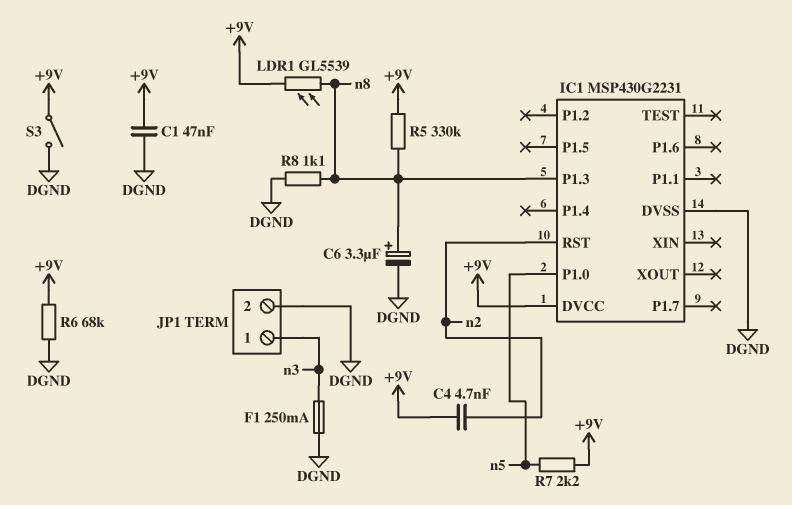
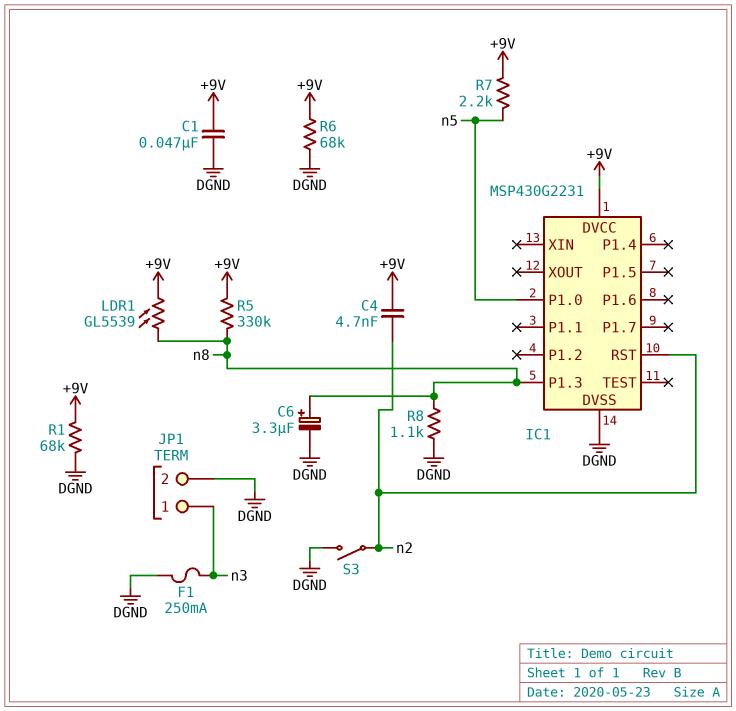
R1: none -> 68k (+9V, DGND)
S3: switch (+9V, DGND) -> switch (DGND, n2)

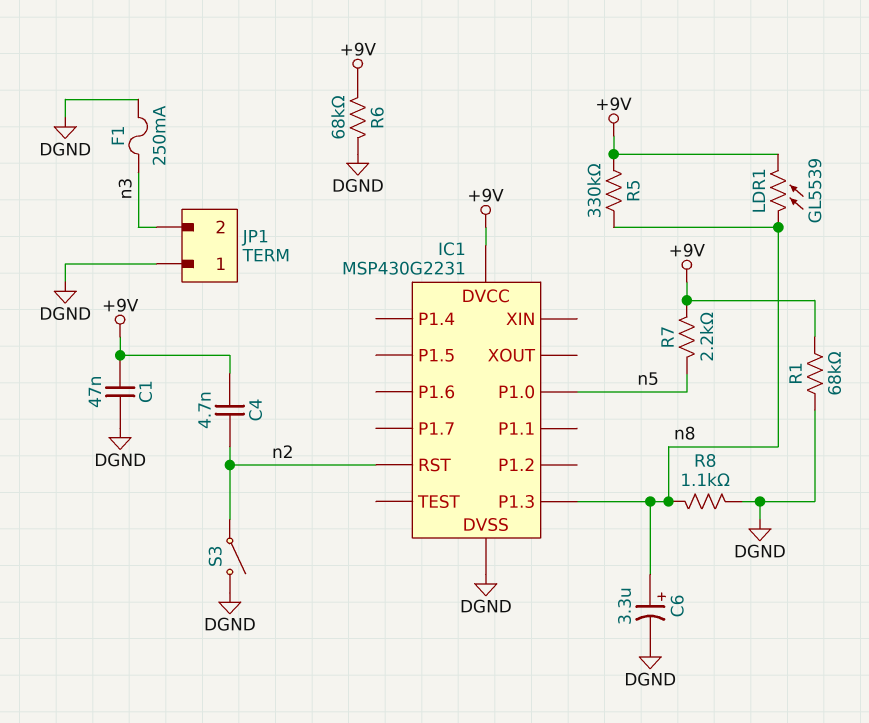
JP1 pin 1: n3 -> DGND
JP1 pin 2: DGND -> n3

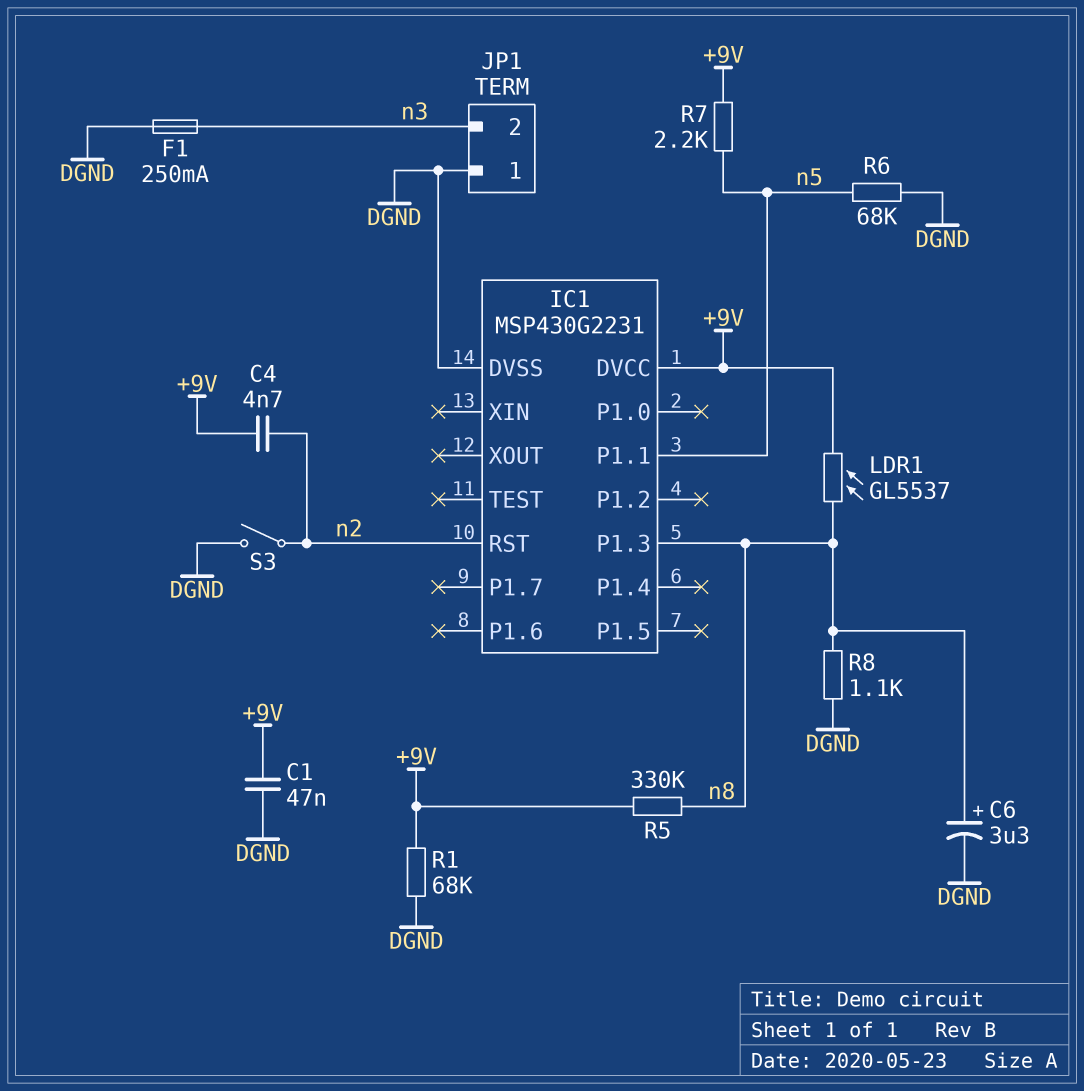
IC1 pin P1.0: n5 -> none
IC1 pin P1.1: none -> n5
LDR1: GL5539 (+9V, n8) -> GL5537 (+9V, n8)
R6: 68k (+9V, DGND) -> 68k (DGND, n5)

